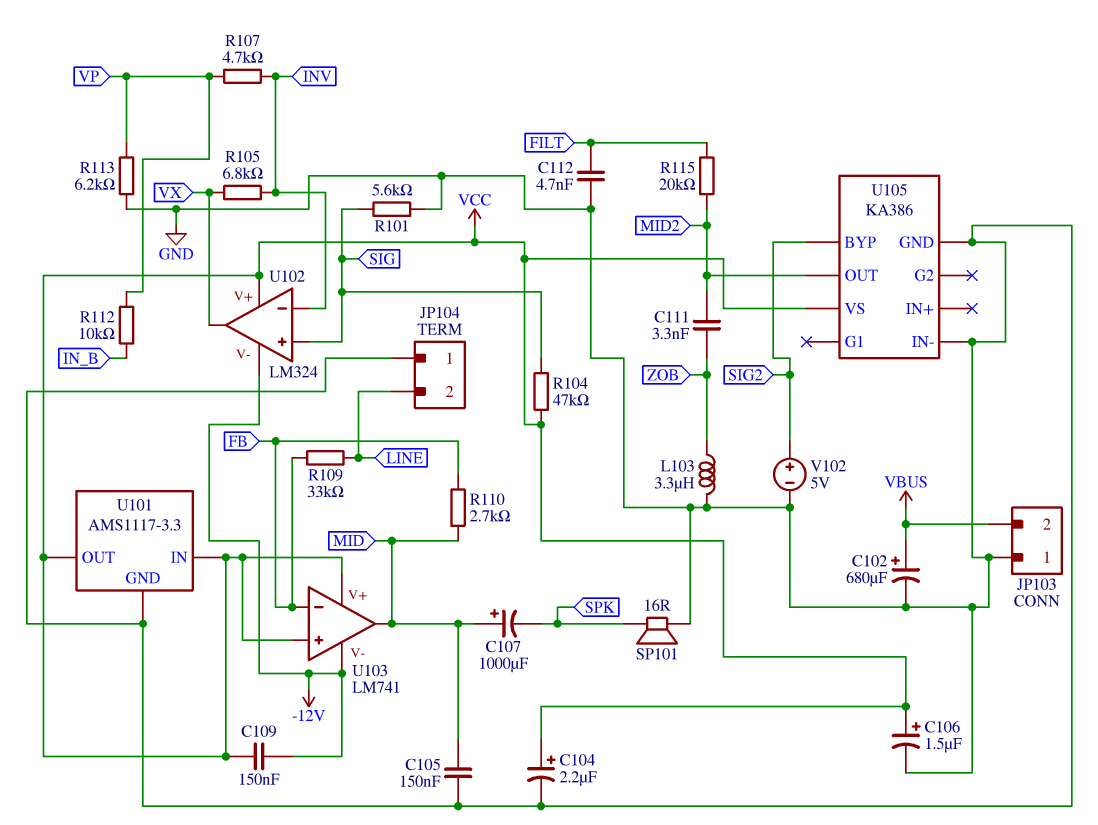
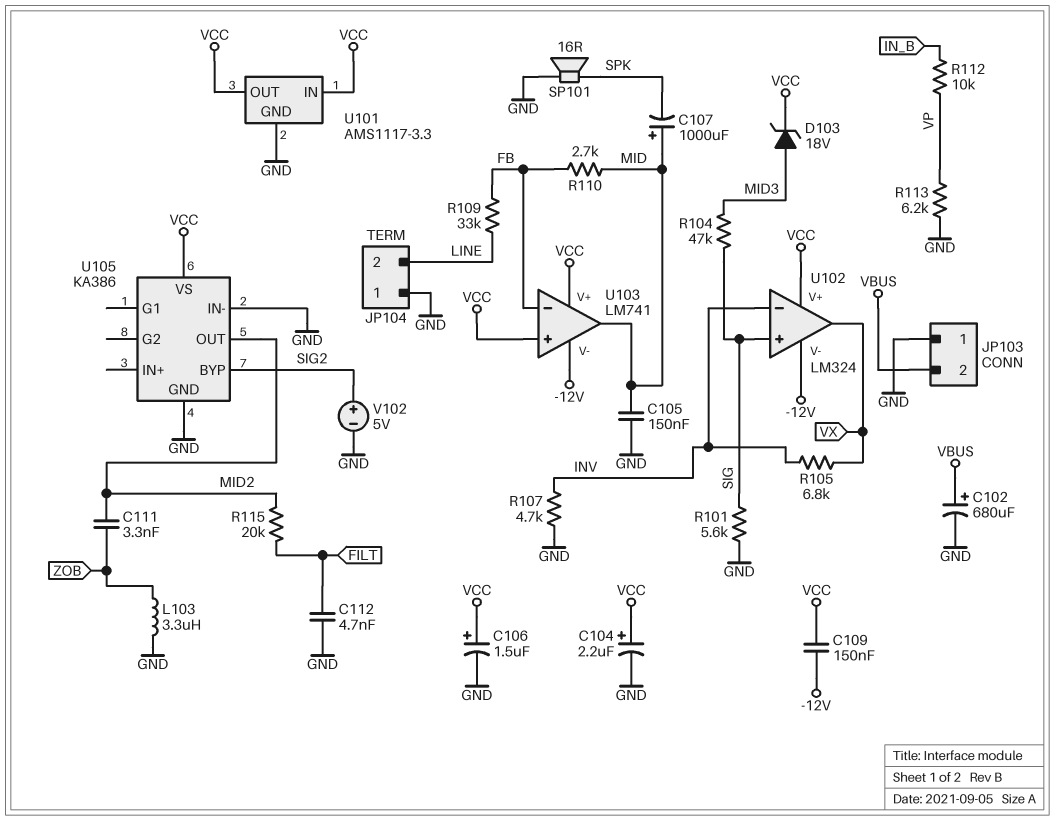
D103: none -> zener 18V (A MID3, K VCC)
R104: 47k (SIG, VCC) -> 47k (MID3, SIG)
R107: 4.7k (INV, VP) -> 4.7k (GND, INV)

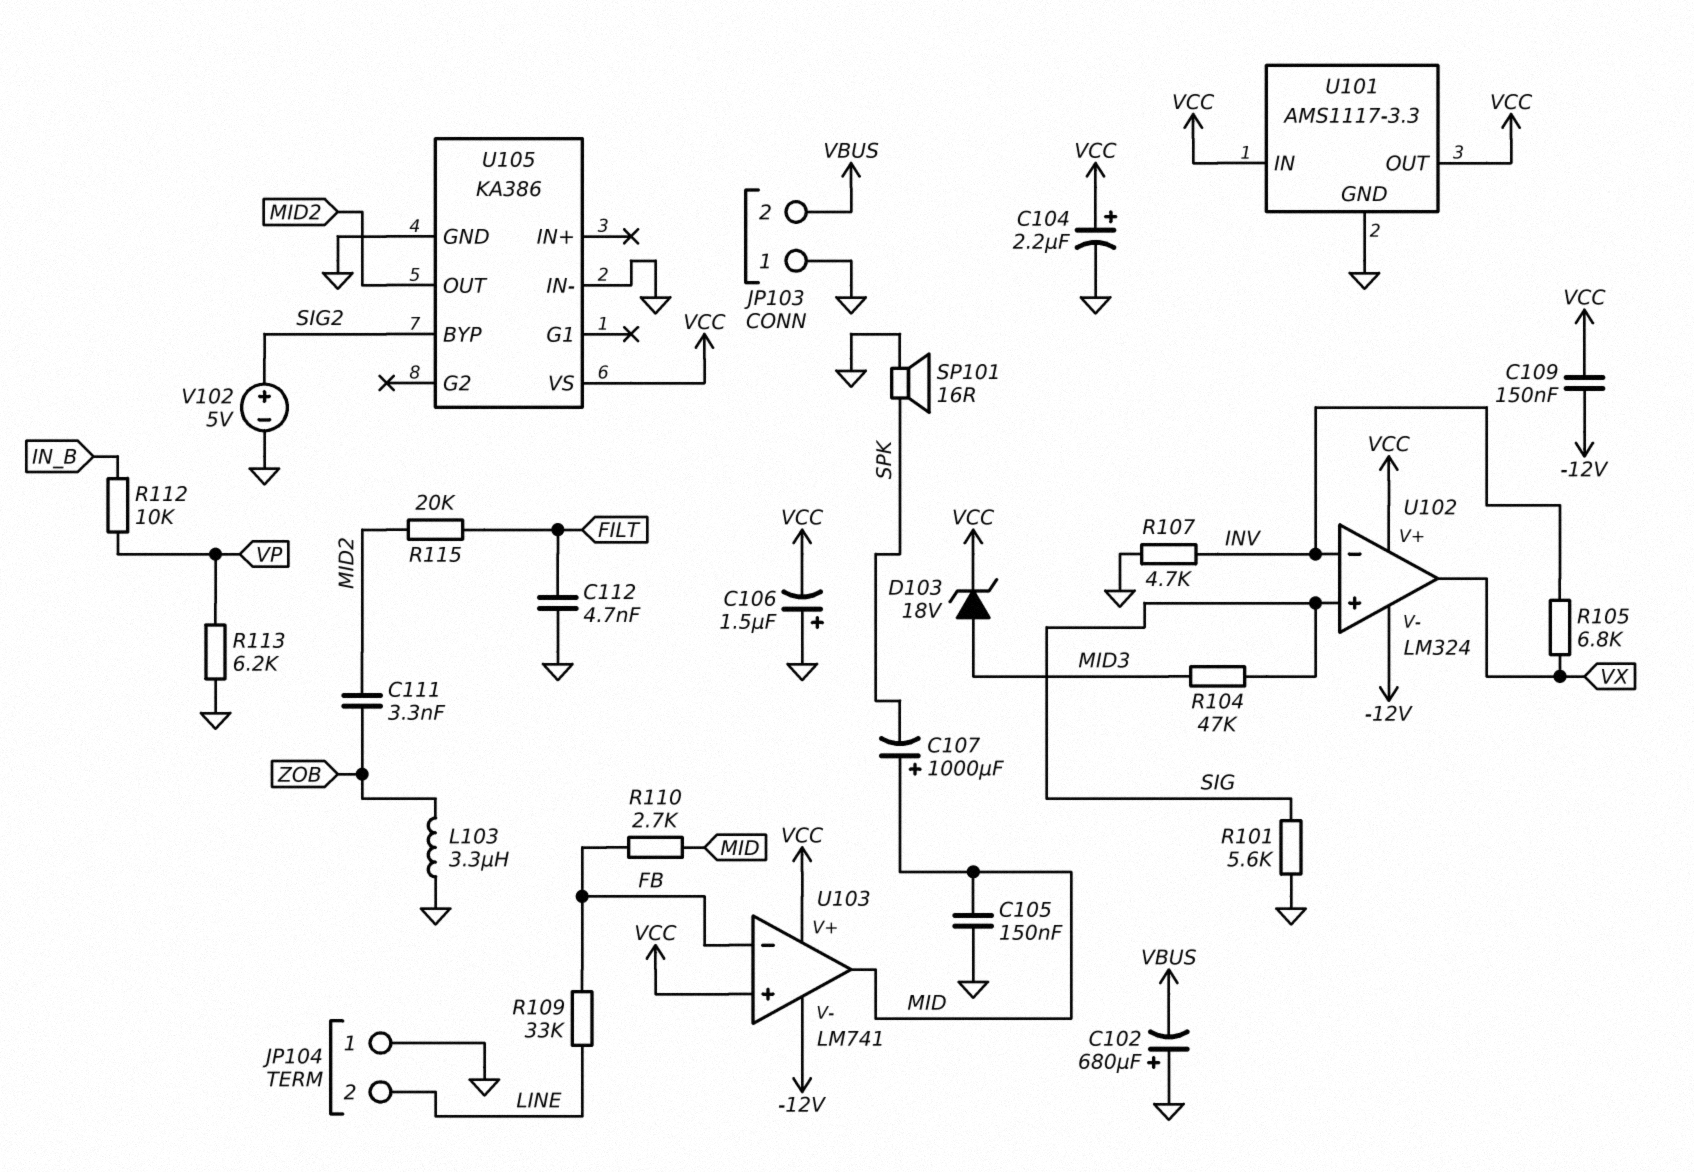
C102: 680uF (plus VBUS, minus GND) -> 680uF (plus GND, minus VBUS)
C106: 1.5uF (plus VCC, minus GND) -> 1.5uF (plus GND, minus VCC)

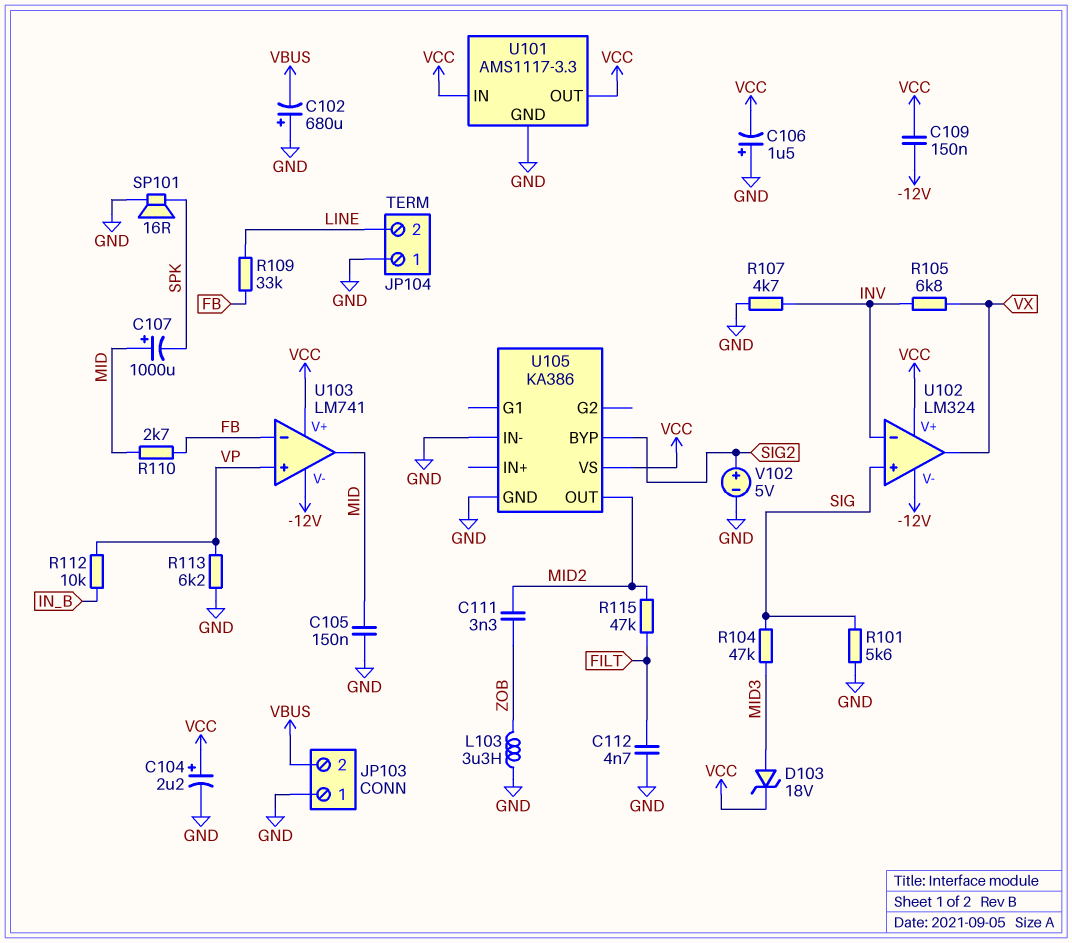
R115: 20k (FILT, MID2) -> 47k (FILT, MID2)
U103 pin in+: VCC -> VP

